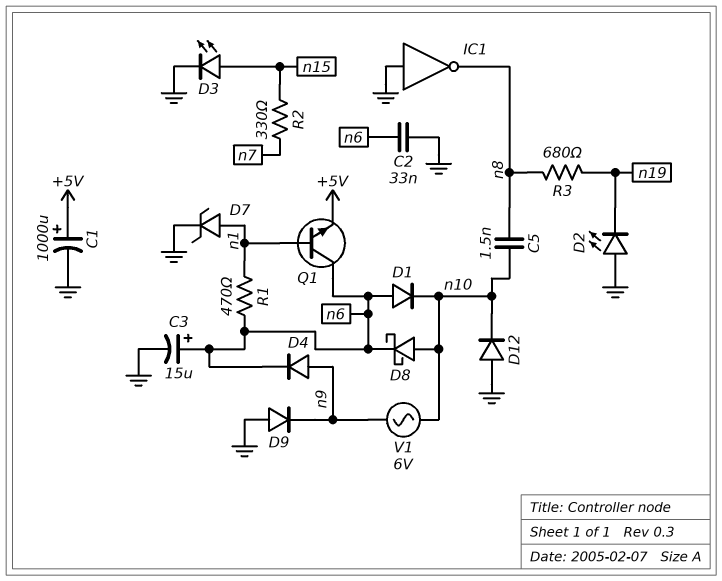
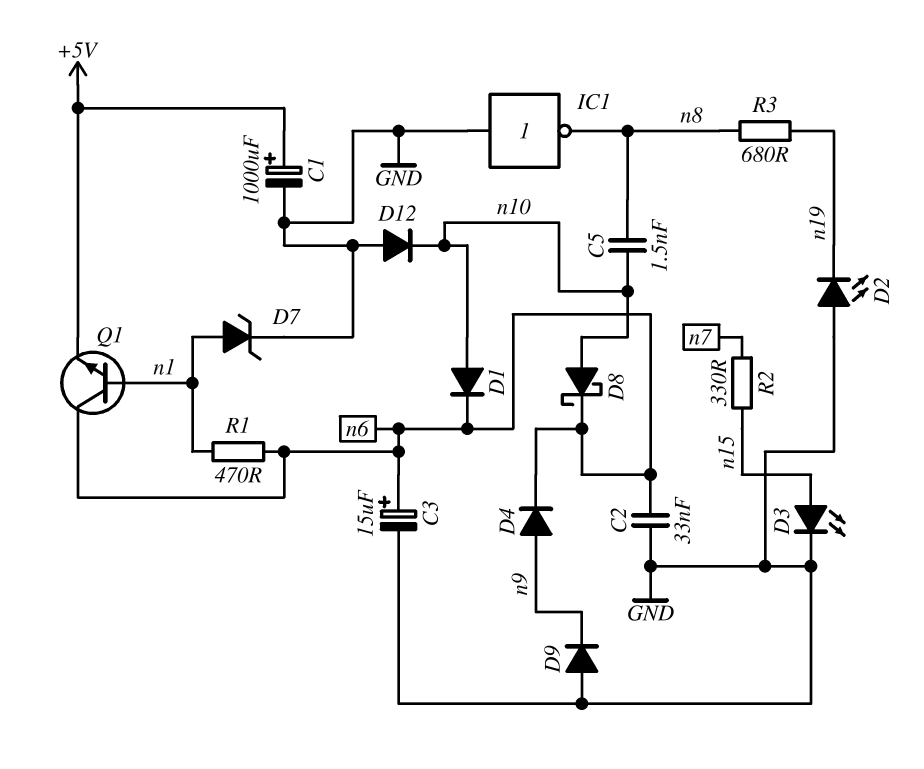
D1: diode (A n6, K n10) -> diode (A n10, K n6)
V1: AC 6V (n9, n10) -> none

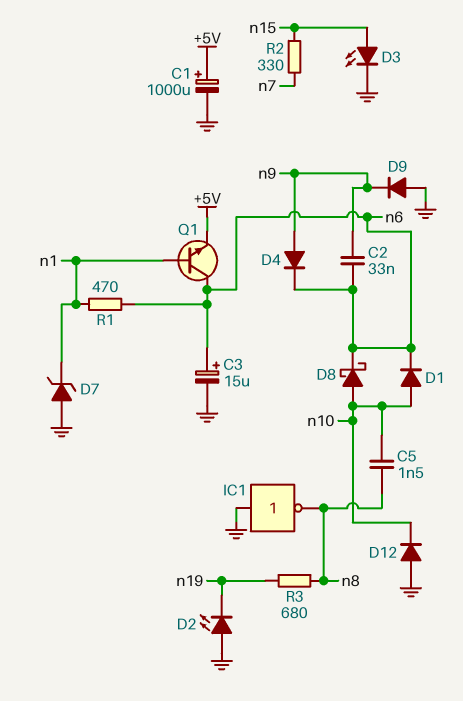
C2: 33nF (GND, n6) -> 33nF (n6, n9)
D7: zener (A n1, K GND) -> zener (A GND, K n1)

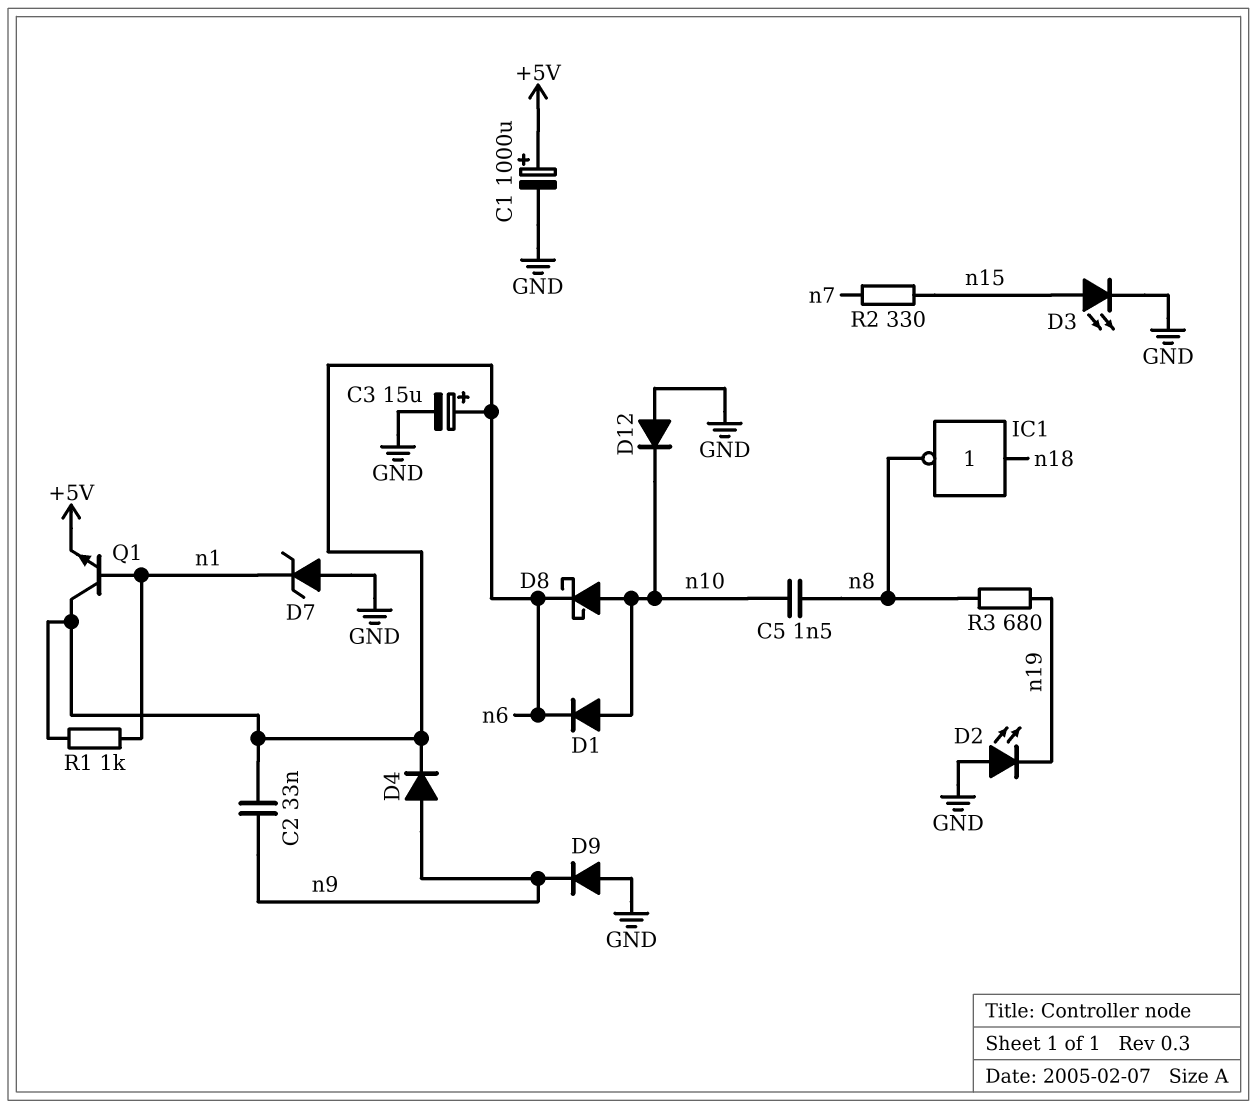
IC1: NOT (in GND, out n8) -> NOT (in n18, out n8)
R1: 470 (n1, n6) -> 1k (n1, n6)

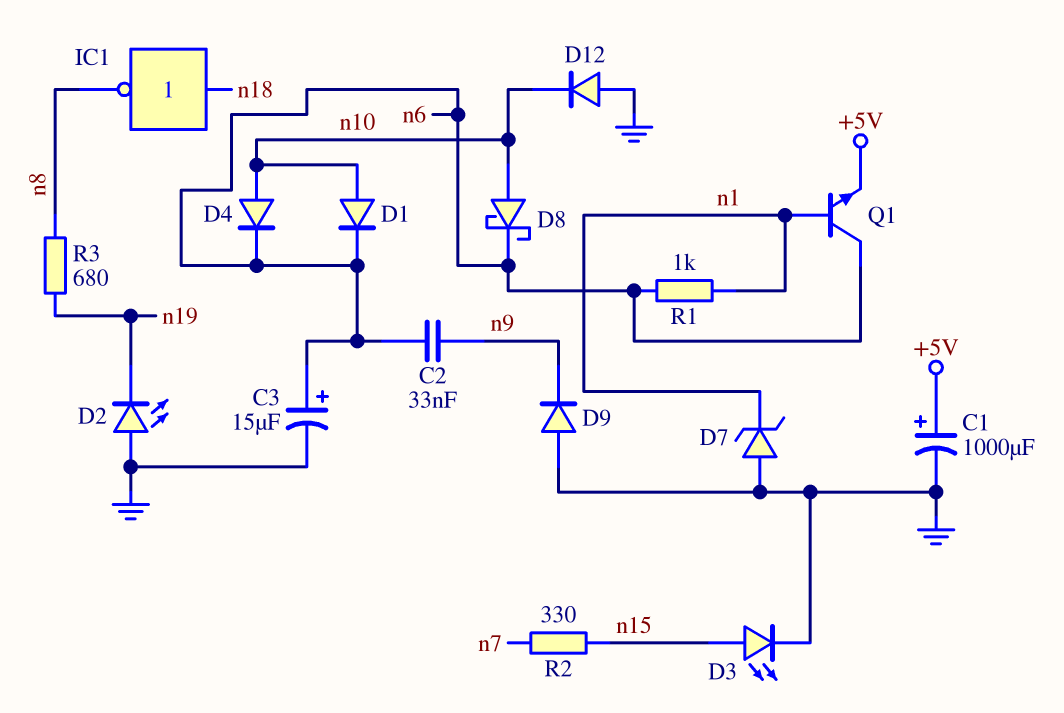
C5: 1.5nF (n8, n10) -> none
D4: diode (A n9, K n6) -> diode (A n10, K n6)

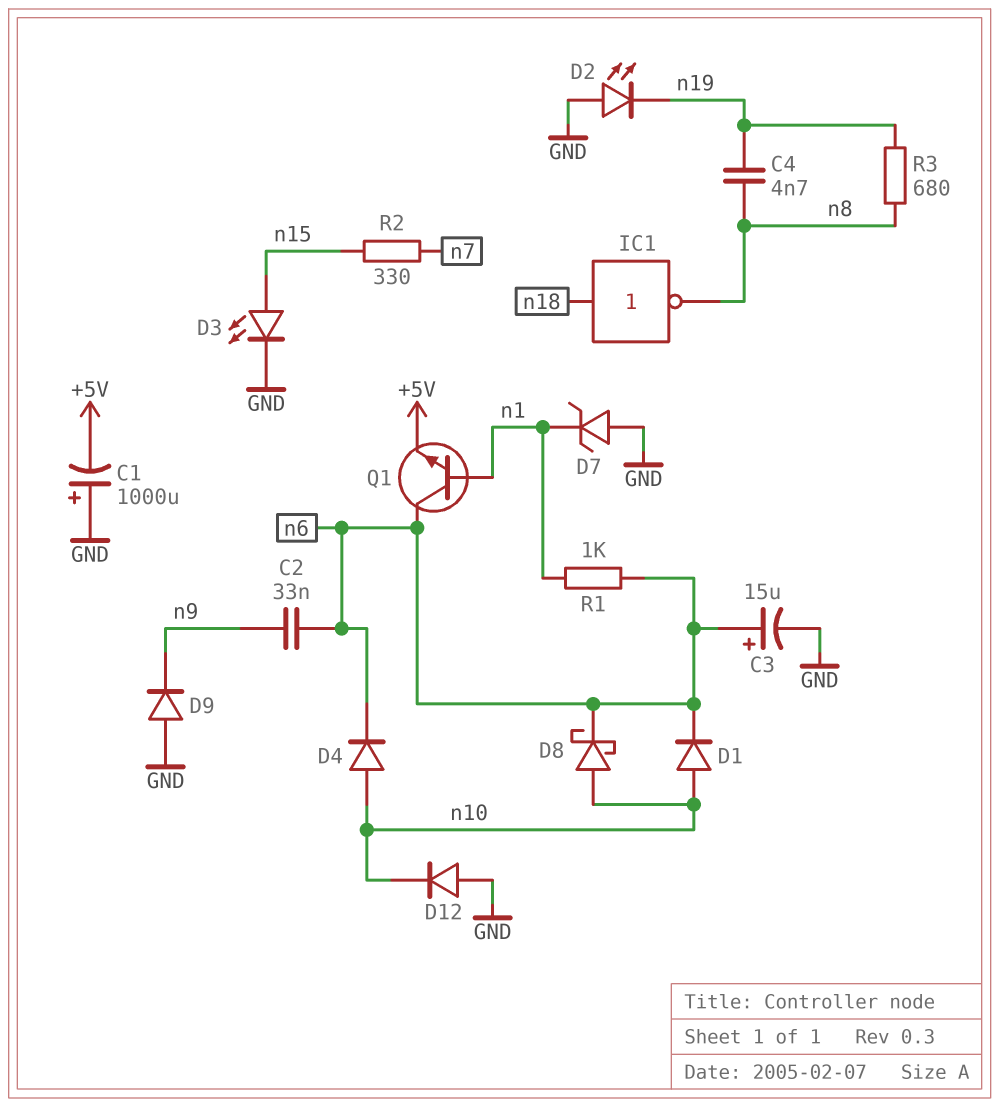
C1: 1000uF (plus +5V, minus GND) -> 1000uF (plus GND, minus +5V)
C4: none -> 4.7nF (n8, n19)

